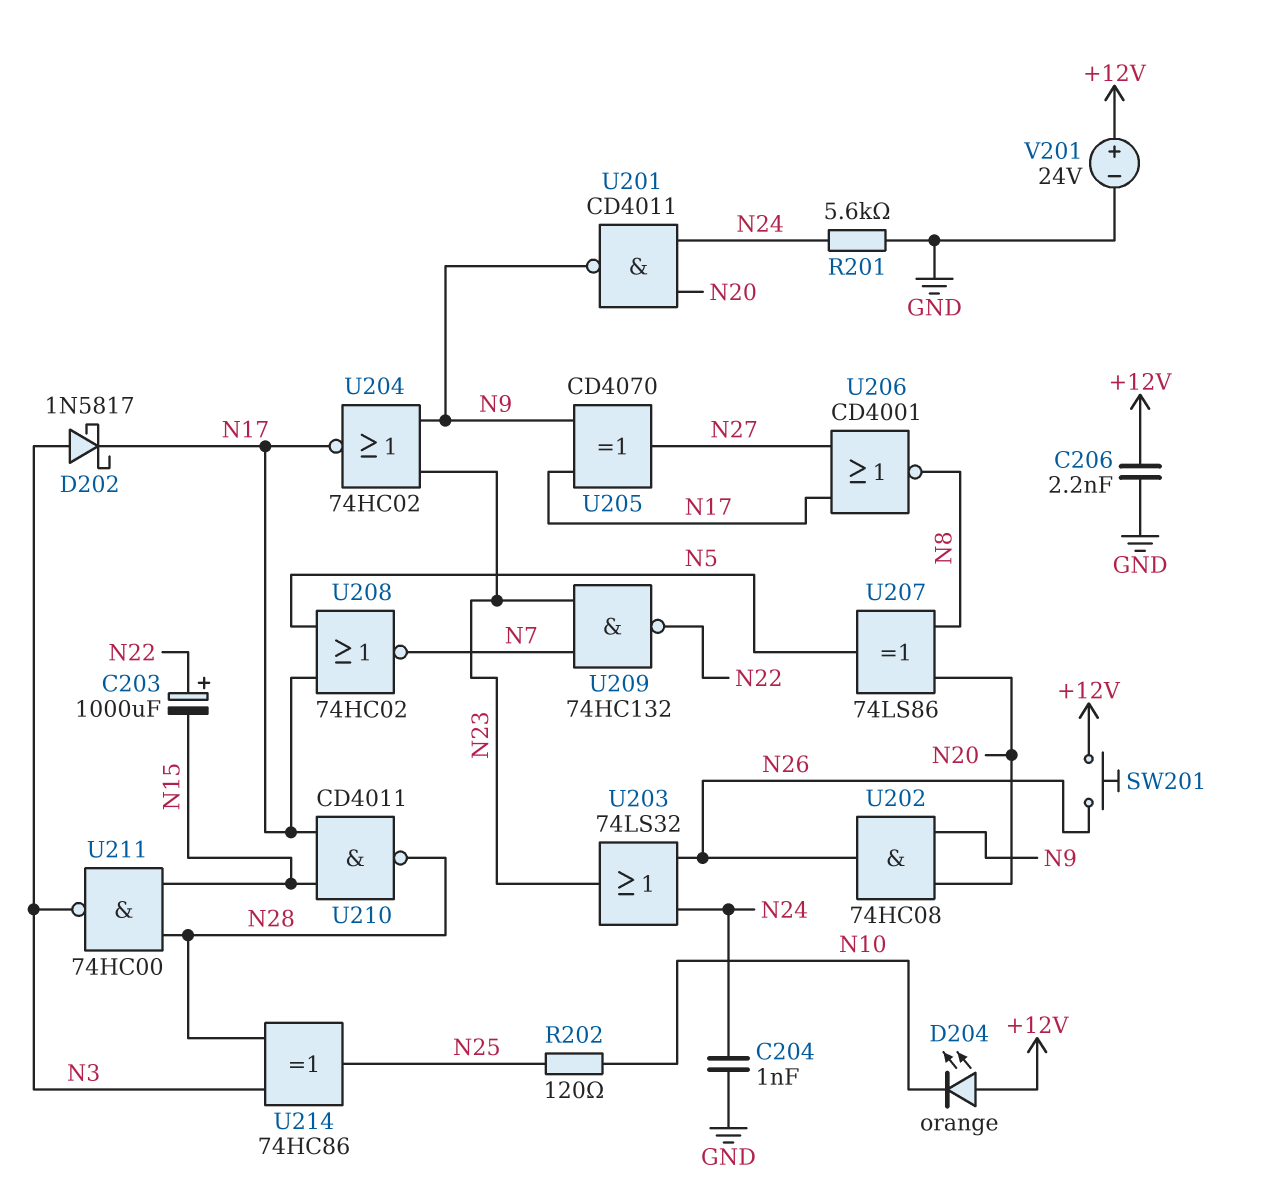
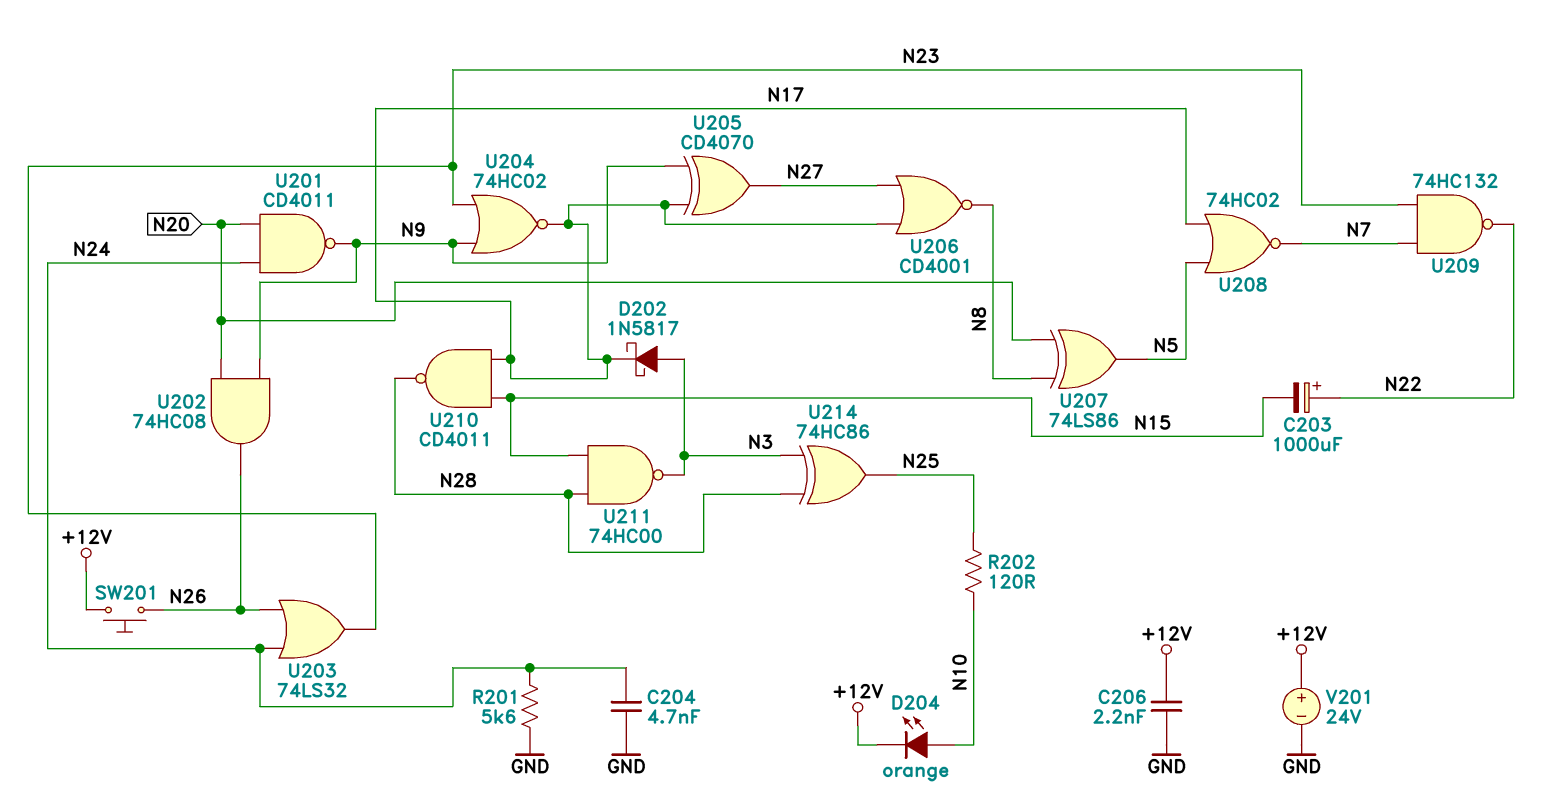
C204: 1nF (GND, N24) -> 4.7nF (GND, N24)
D204: LED orange (A +12V, K N10) -> LED orange (A N10, K +12V)

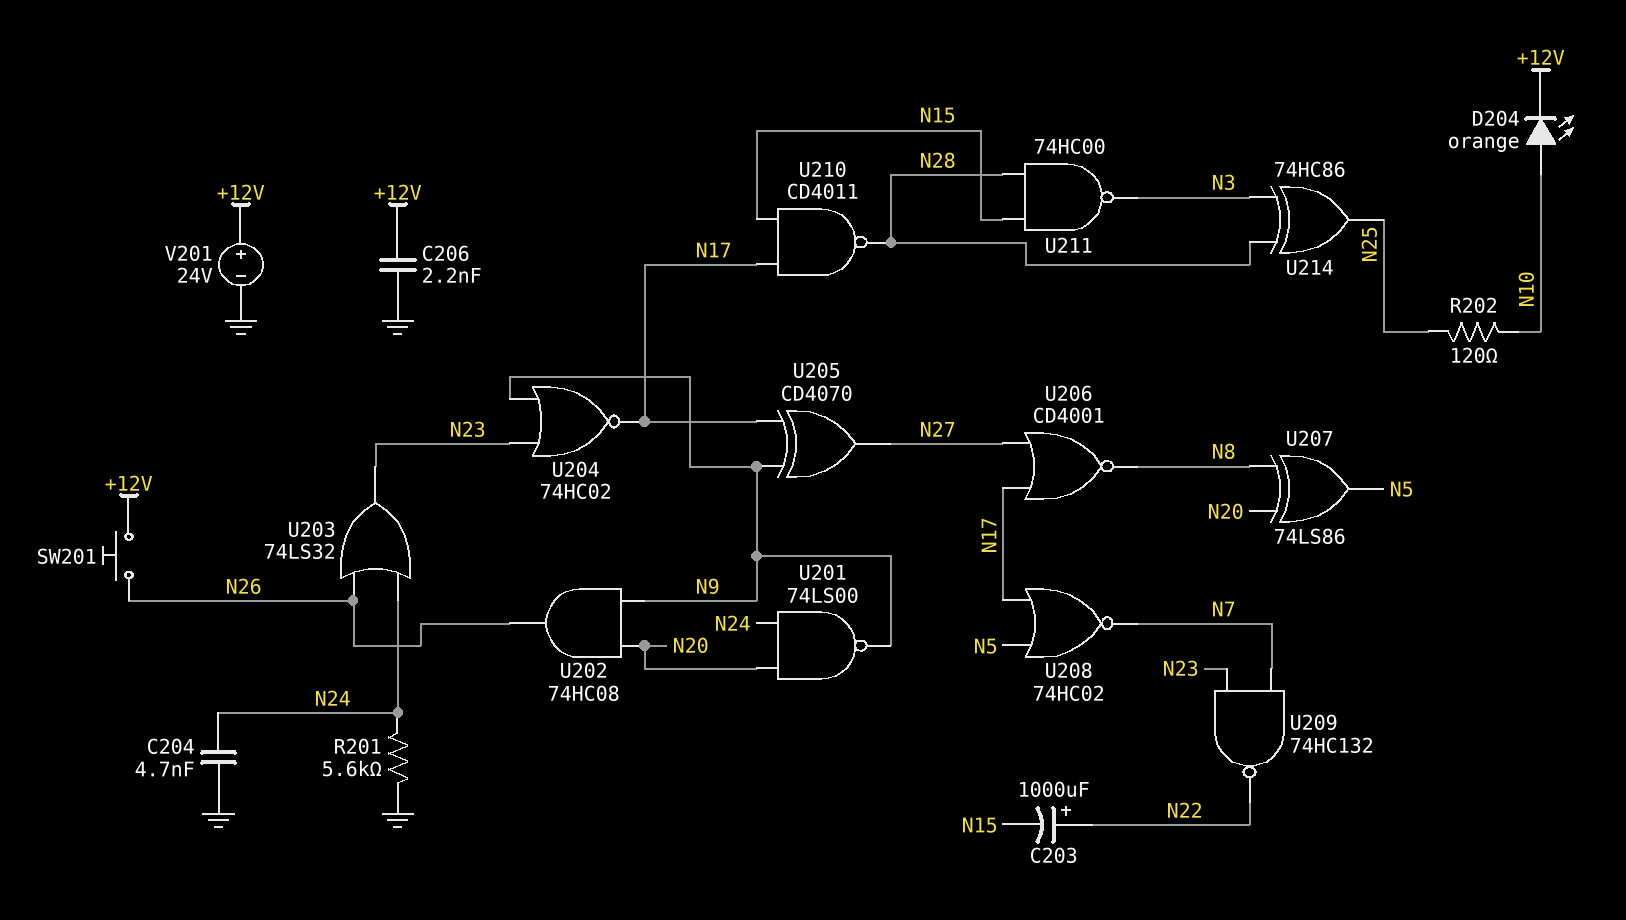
D202: schottky 1N5817 (A N3, K N17) -> none
U201: NAND CD4011 (in N20, in N24, out N9) -> NAND 74LS00 (in N20, in N24, out N9)

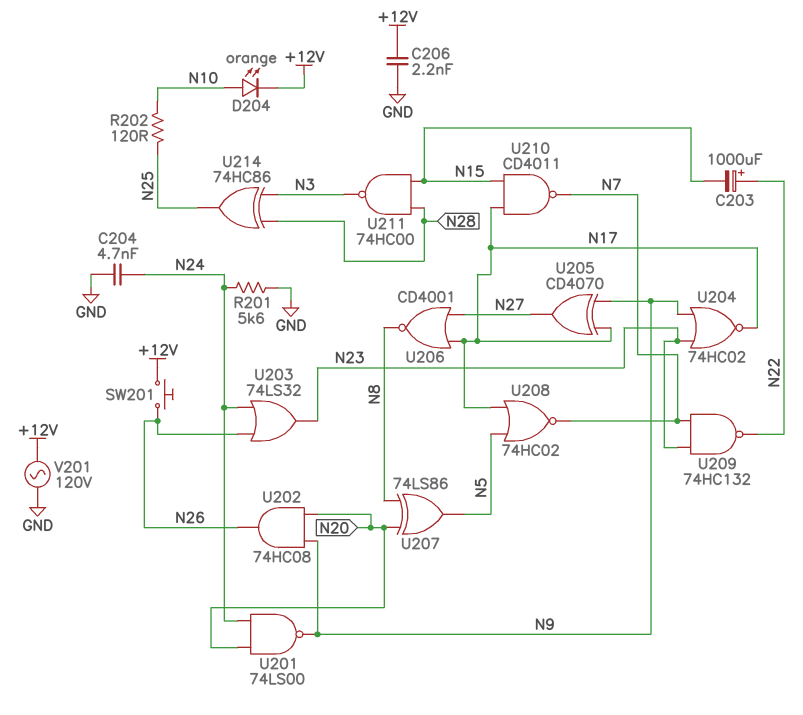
U210: NAND CD4011 (in N15, in N17, out N28) -> NAND CD4011 (in N15, in N17, out N7)
V201: 24V (plus +12V, minus GND) -> AC 120V (+12V, GND)

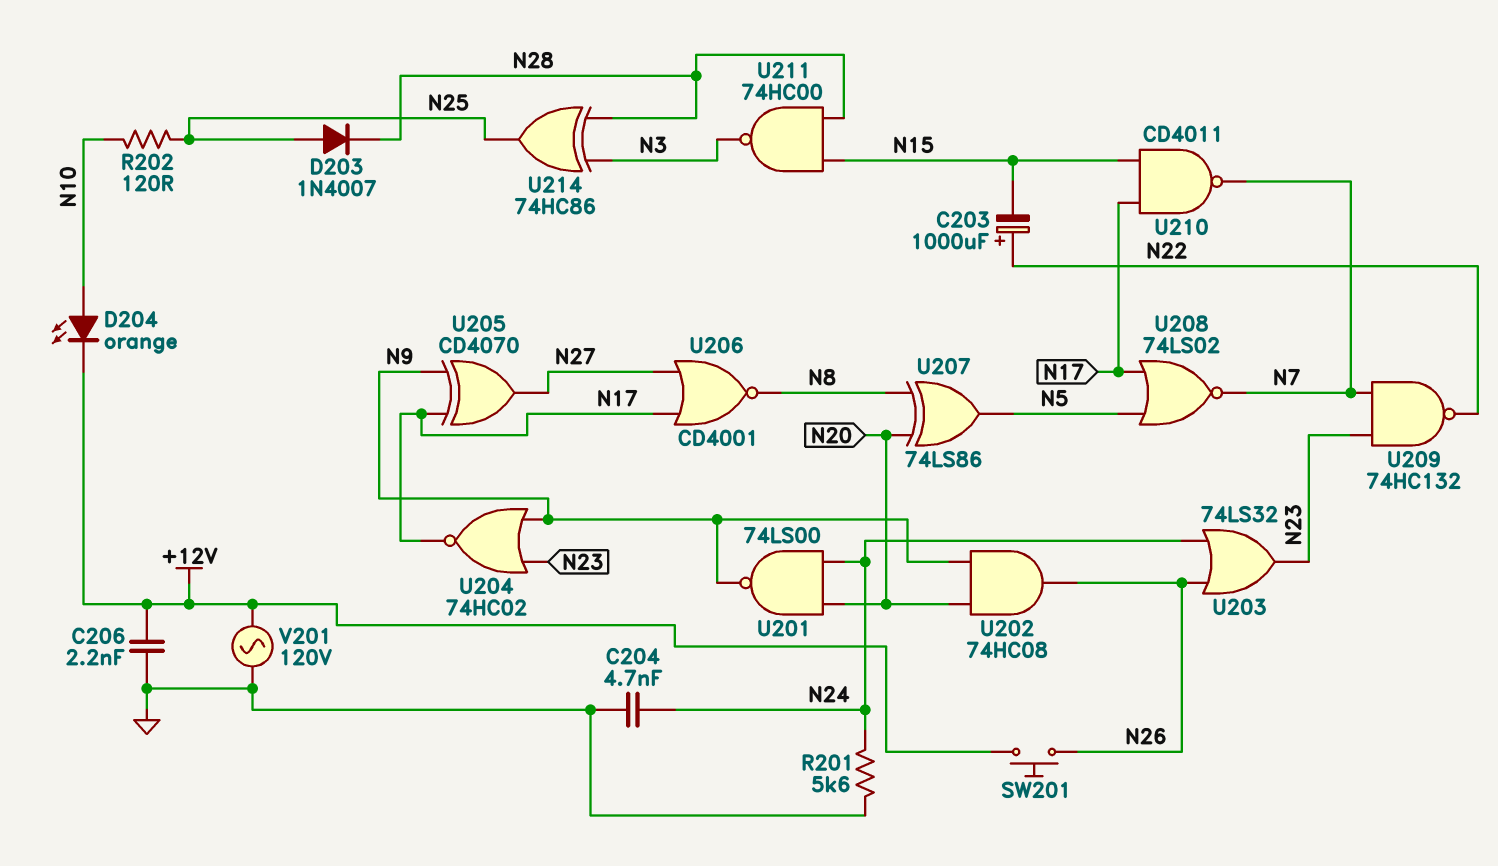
D203: none -> diode 1N4007 (A N25, K N28)
U208: NOR 74HC02 (in N5, in N17, out N7) -> NOR 74LS02 (in N5, in N17, out N7)

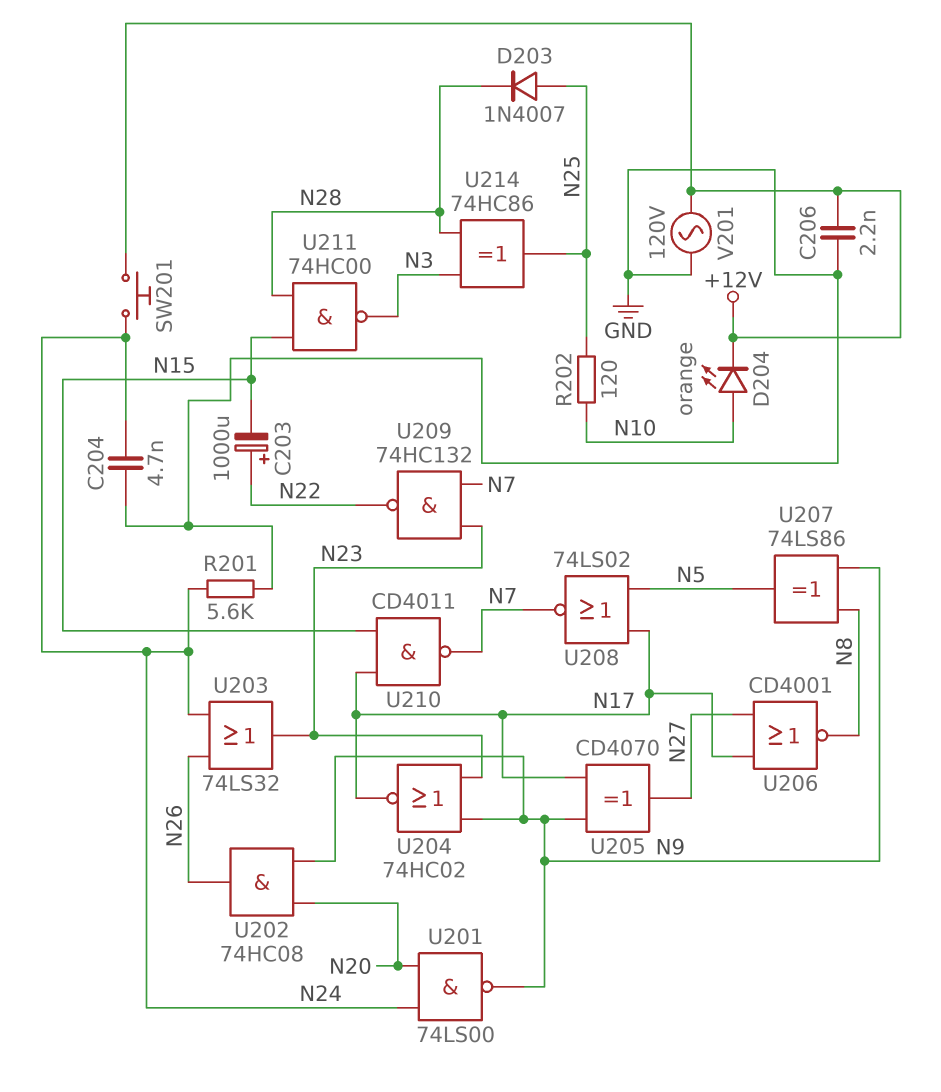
SW201: button (+12V, N26) -> button (+12V, N24)
U207: XOR 74LS86 (in N8, in N20, out N5) -> XOR 74LS86 (in N8, in N9, out N5)

